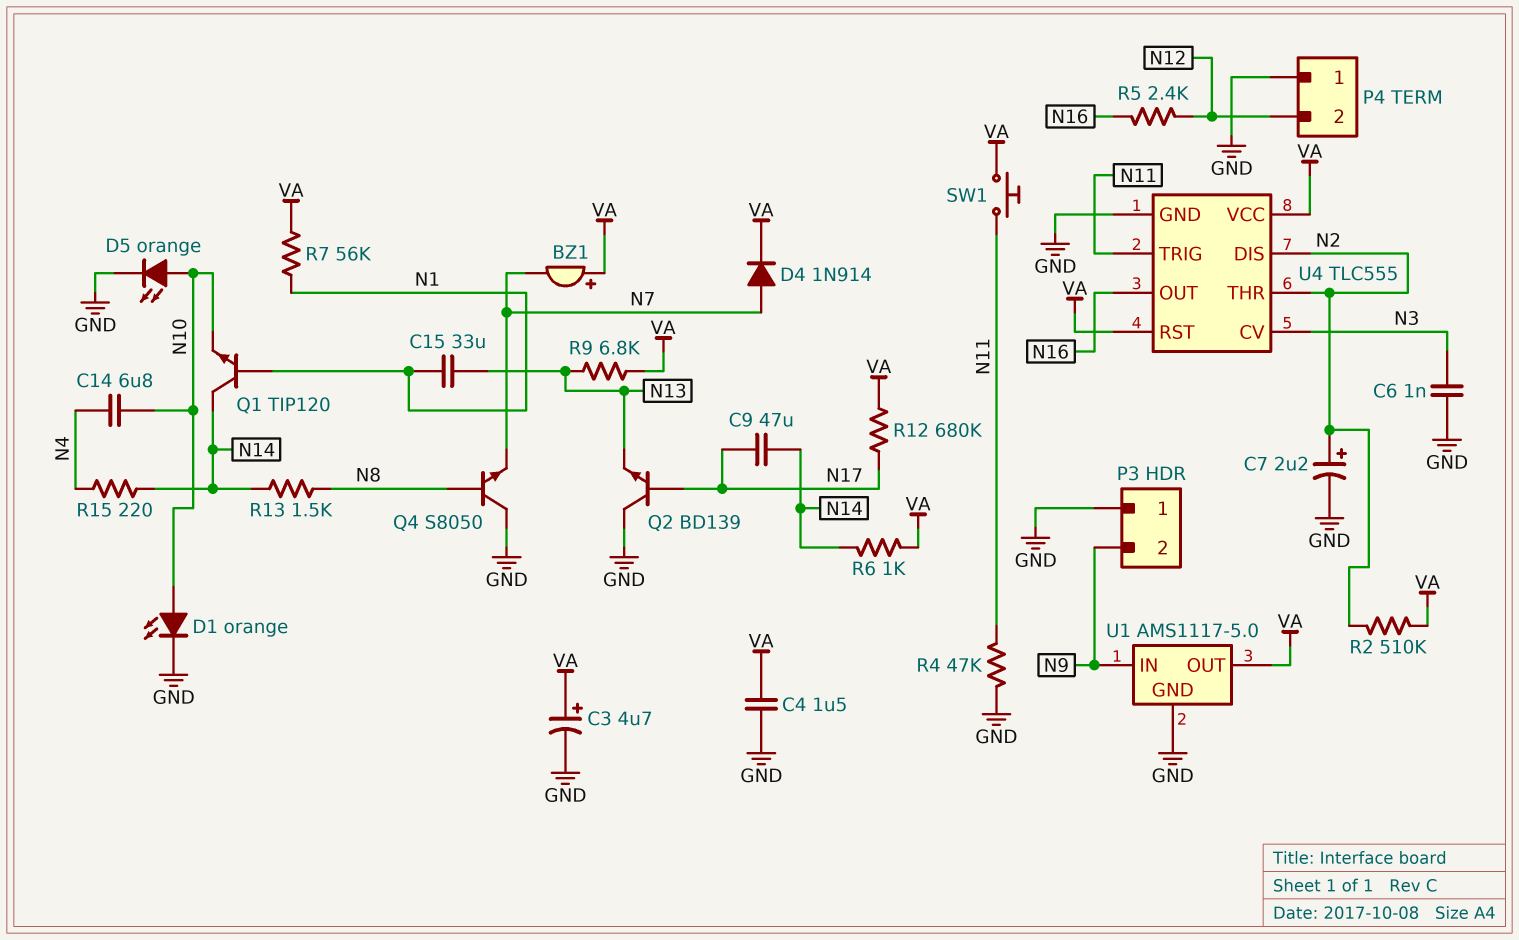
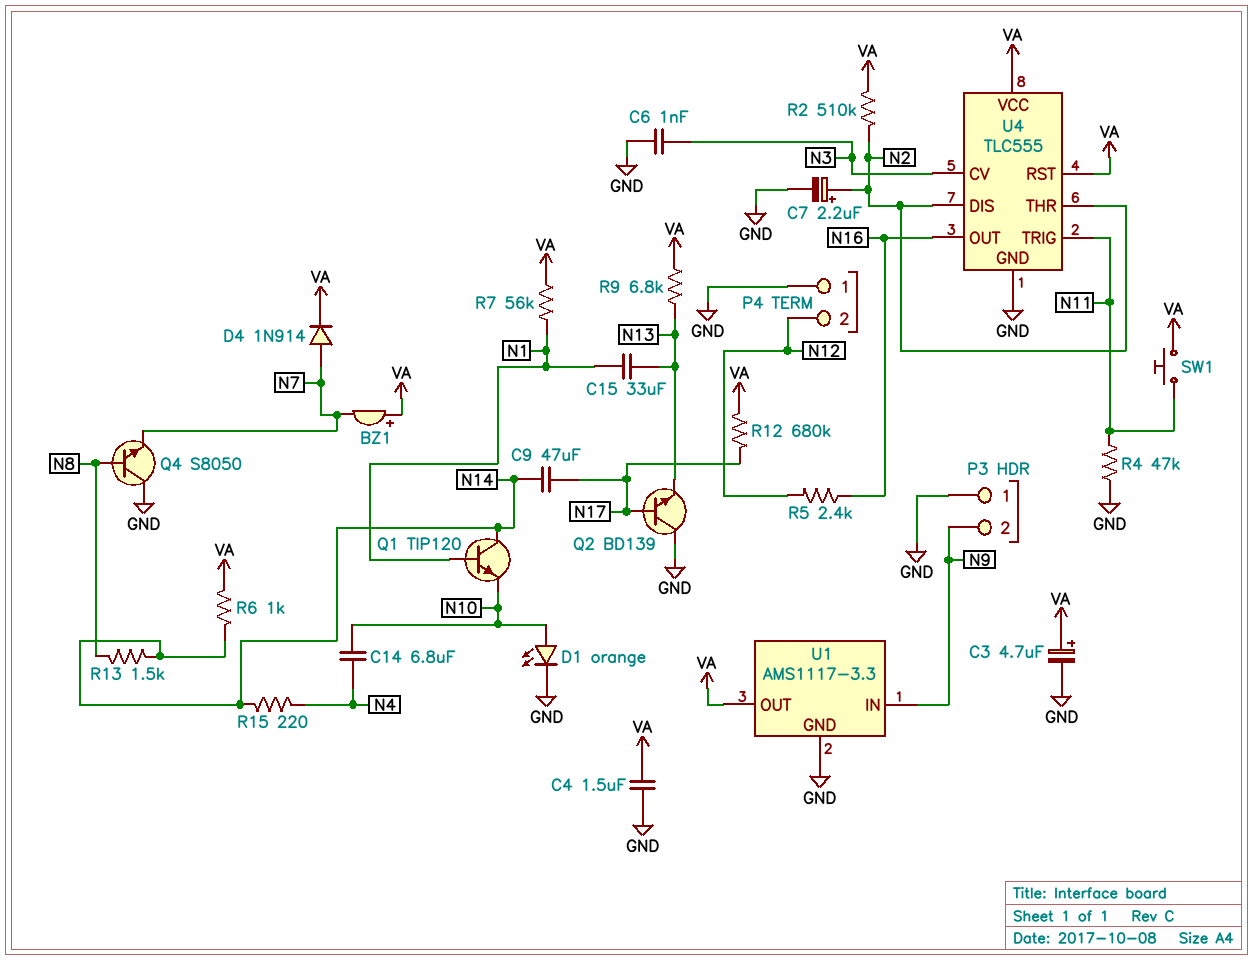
D5: LED orange (A N10, K GND) -> none
U1: AMS1117-5.0 -> AMS1117-3.3

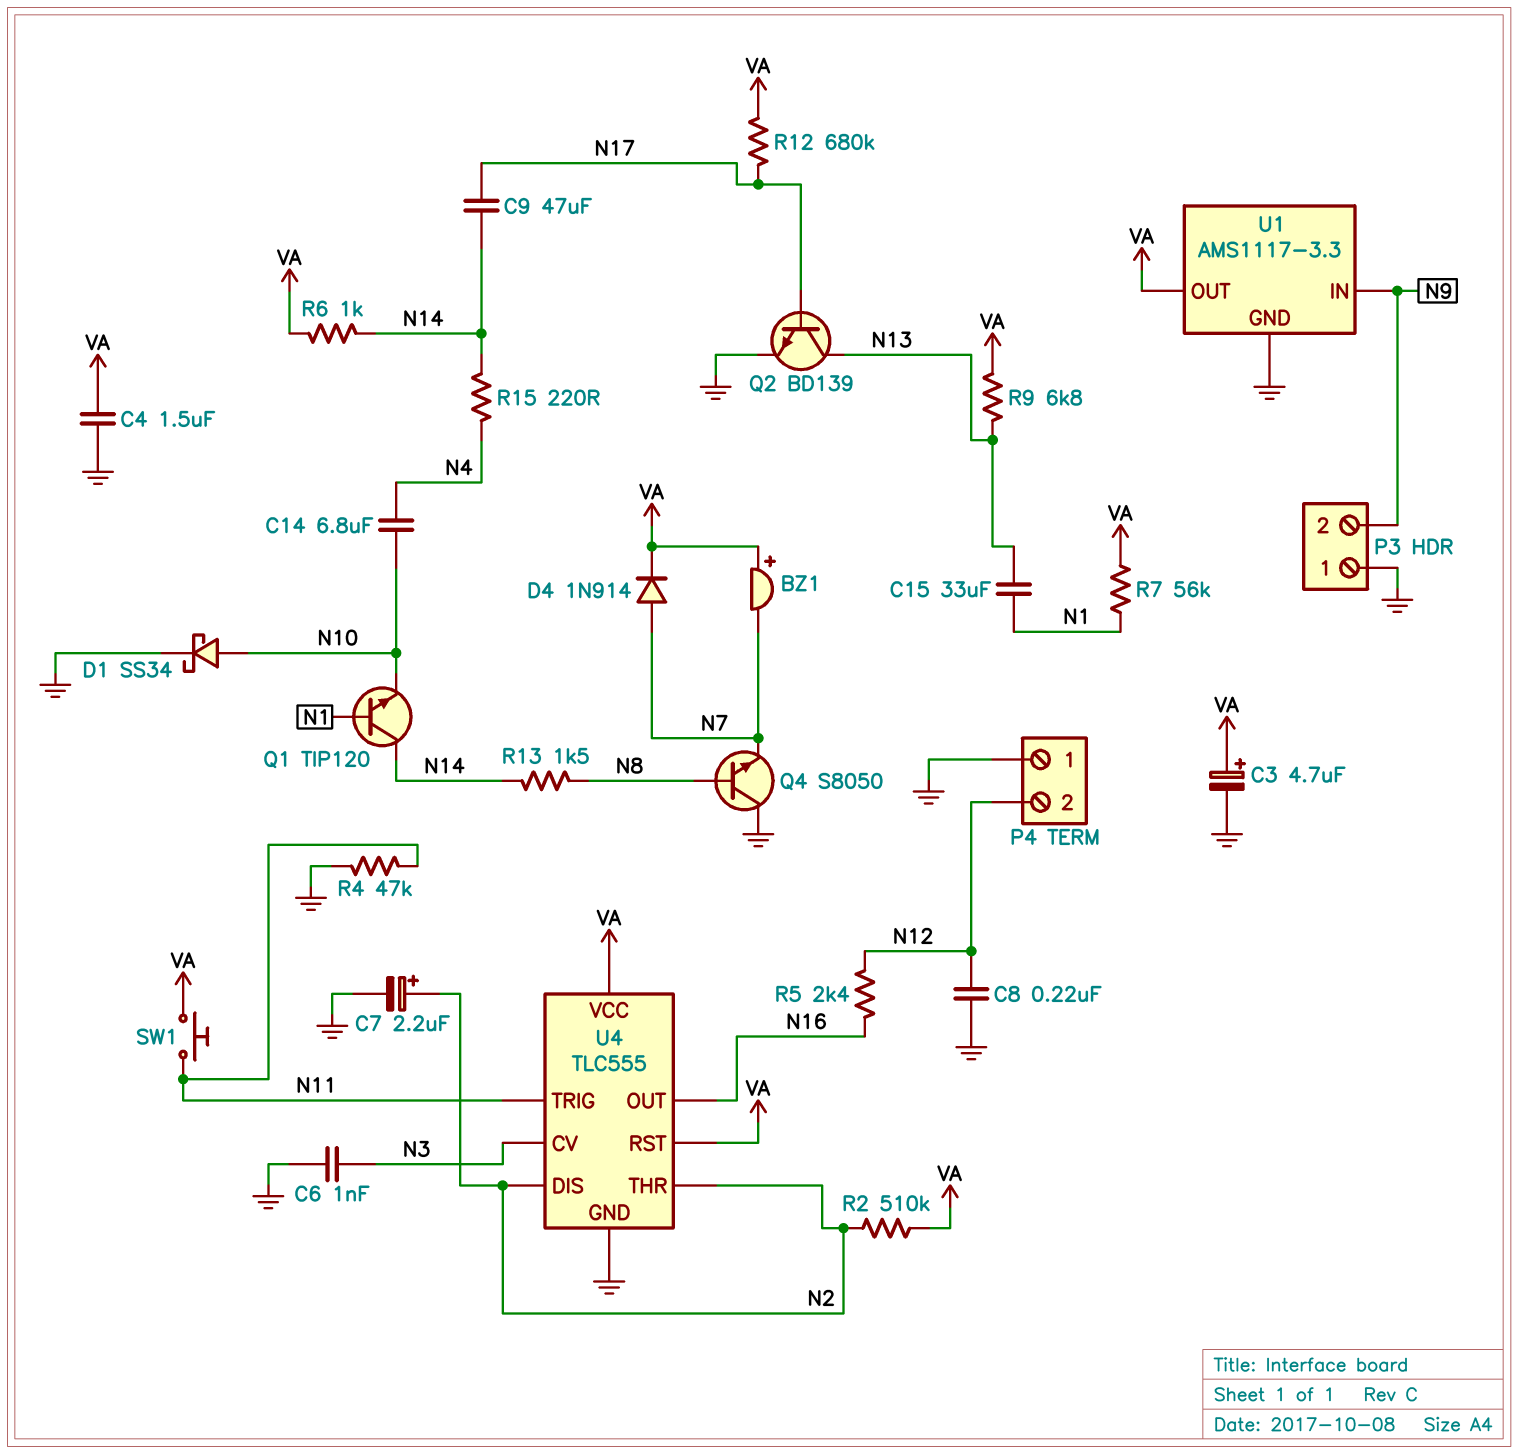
C8: none -> 220nF (GND, N12)
D1: LED orange (A N10, K GND) -> schottky SS34 (A N10, K GND)
Q2: NPN BD139 (B N17, C GND, E N13) -> NPN BD139 (B N17, C N13, E GND)

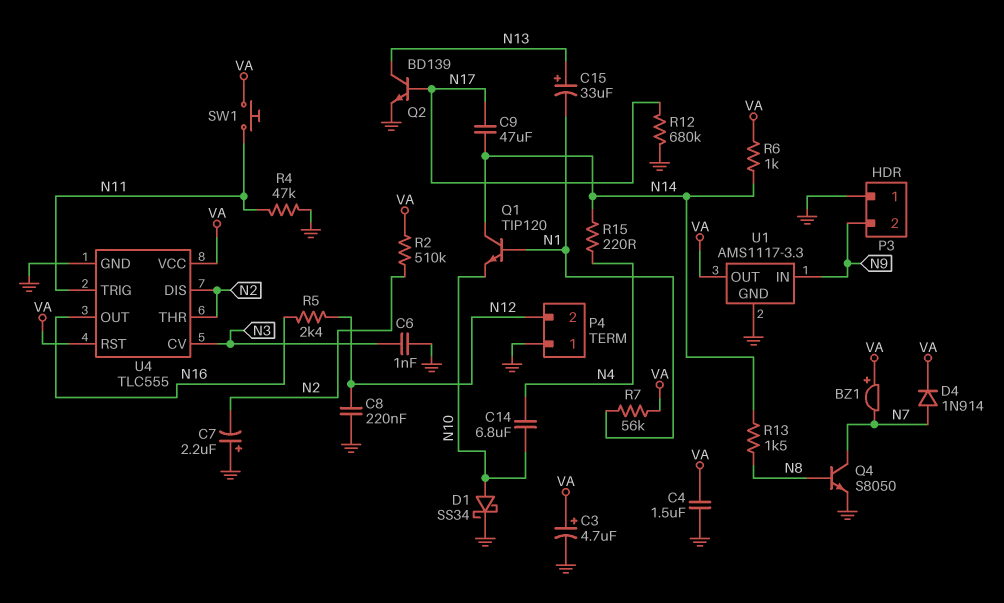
C7: 2.2uF (plus N2, minus GND) -> 2.2uF (plus GND, minus N2)
C15: 33uF (N1, N13) -> 33uF (plus N13, minus N1)
Q4: NPN S8050 (B N8, C GND, E N7) -> NPN S8050 (B N8, C N7, E GND)
R9: 6.8k (N13, VA) -> none
R12: 680k (N17, VA) -> 680k (GND, N17)

